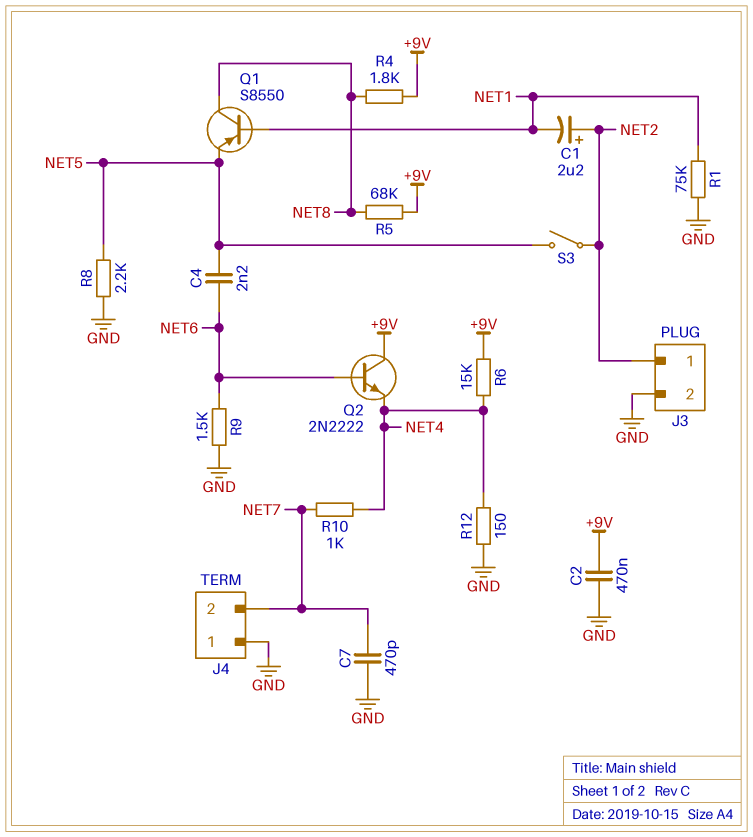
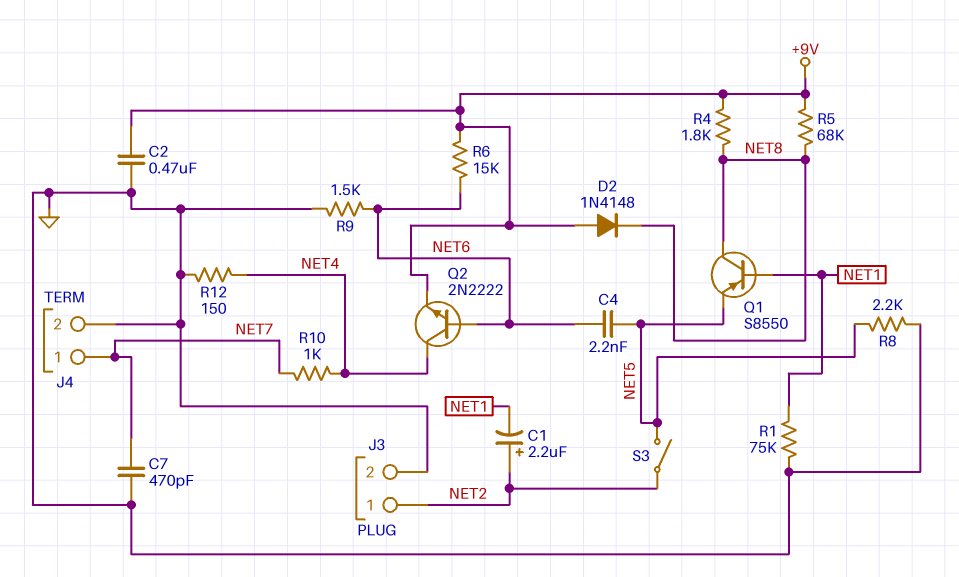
D2: none -> diode 1N4148 (A +9V, K NET8)
J4 pin 1: GND -> NET7
J4 pin 2: NET7 -> GND
Q2: NPN 2N2222 (B NET6, C +9V, E NET4) -> NPN 2N2222 (B NET6, C NET4, E +9V)
R6: 15k (+9V, NET4) -> 15k (+9V, NET6)

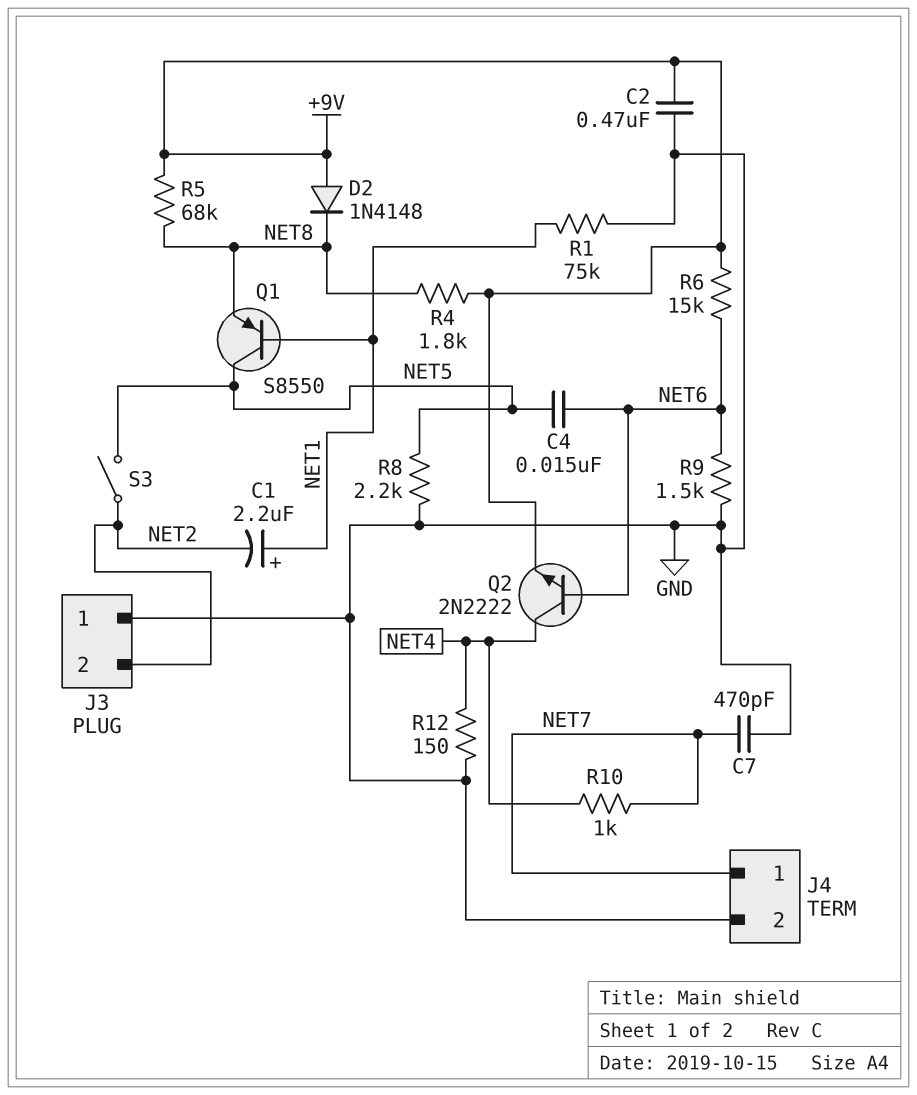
C1: 2.2uF (plus NET2, minus NET1) -> 2.2uF (plus NET1, minus NET2)
C4: 2.2nF (NET5, NET6) -> 15nF (NET5, NET6)
J3 pin 1: NET2 -> GND
J3 pin 2: GND -> NET2
Q1: PNP S8550 (B NET1, C NET8, E NET5) -> PNP S8550 (B NET1, C NET5, E NET8)

